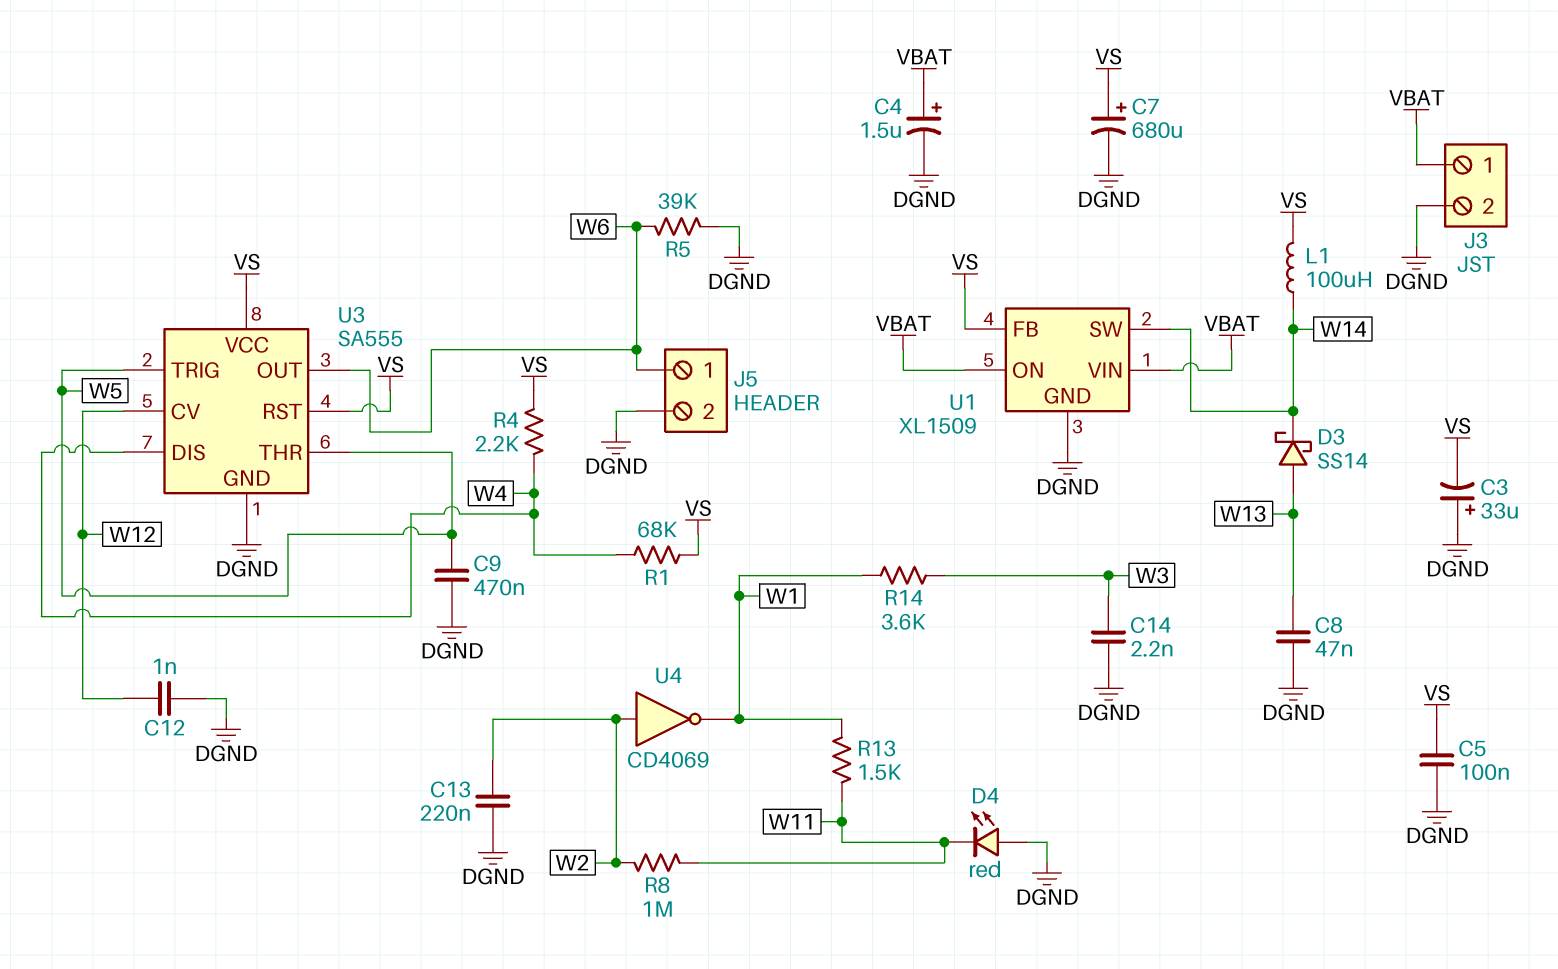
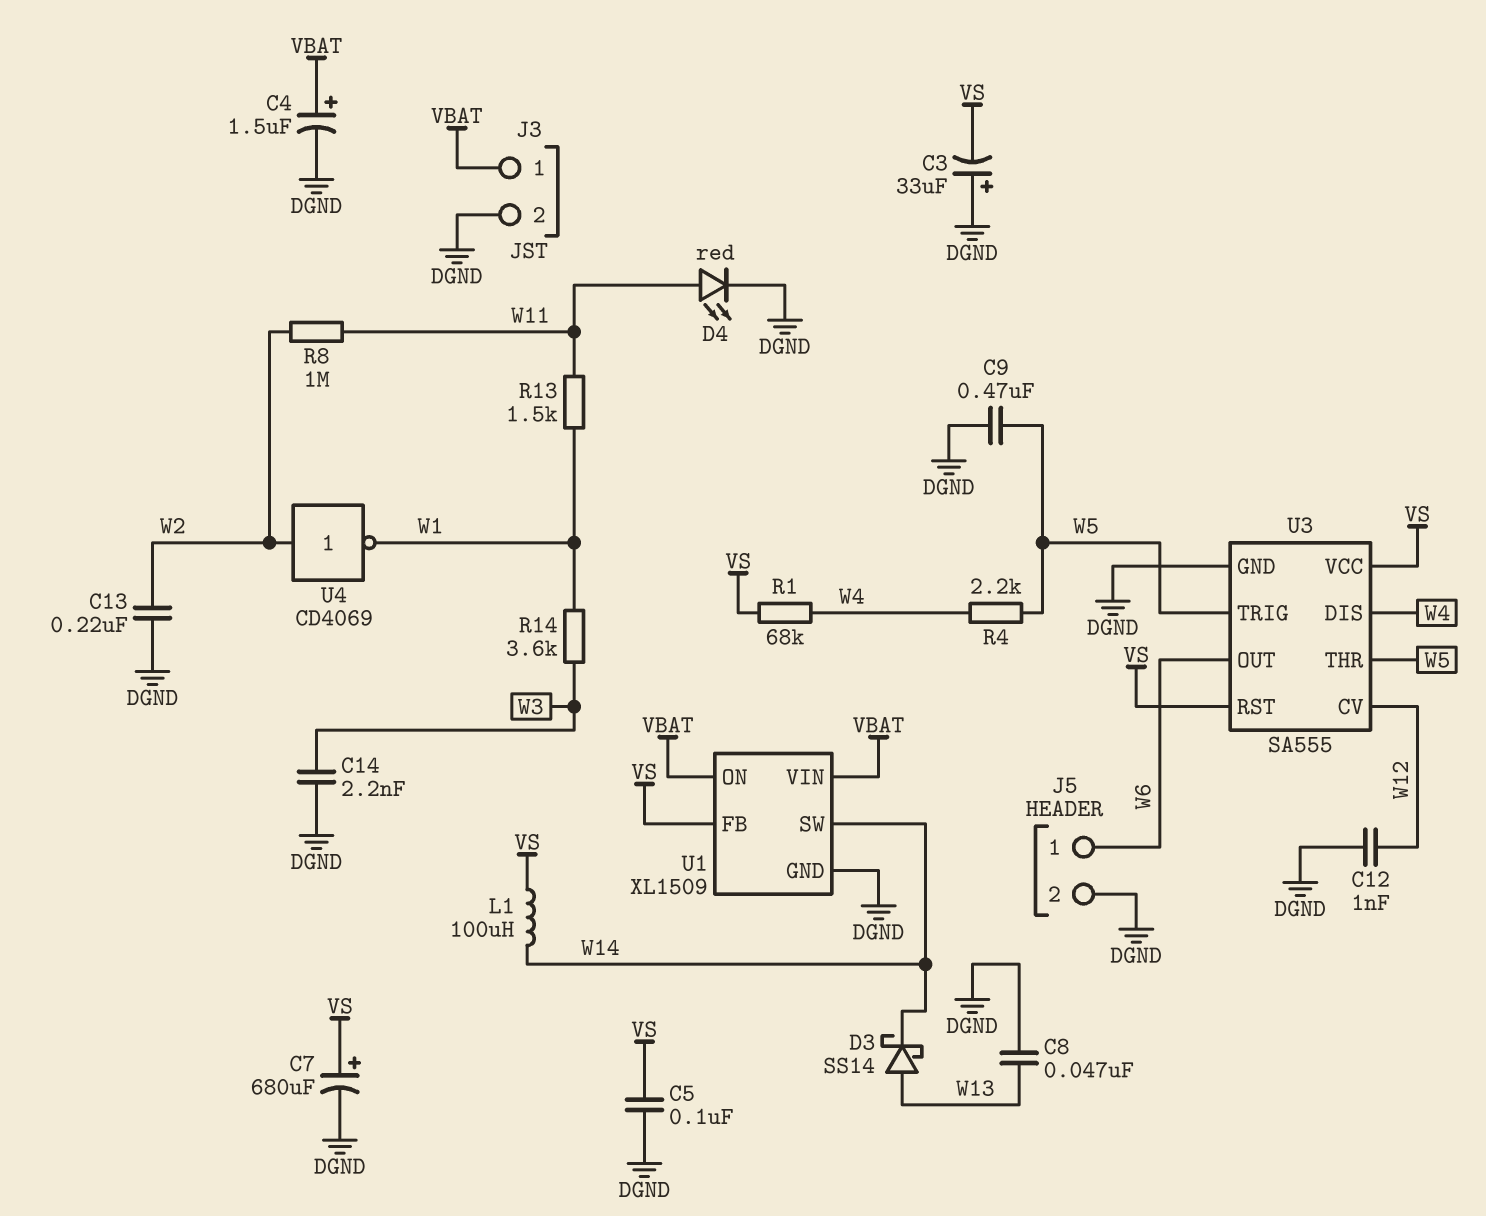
D4: LED red (A DGND, K W11) -> LED red (A W11, K DGND)
R4: 2.2k (VS, W4) -> 2.2k (W4, W5)
R5: 39k (DGND, W6) -> none

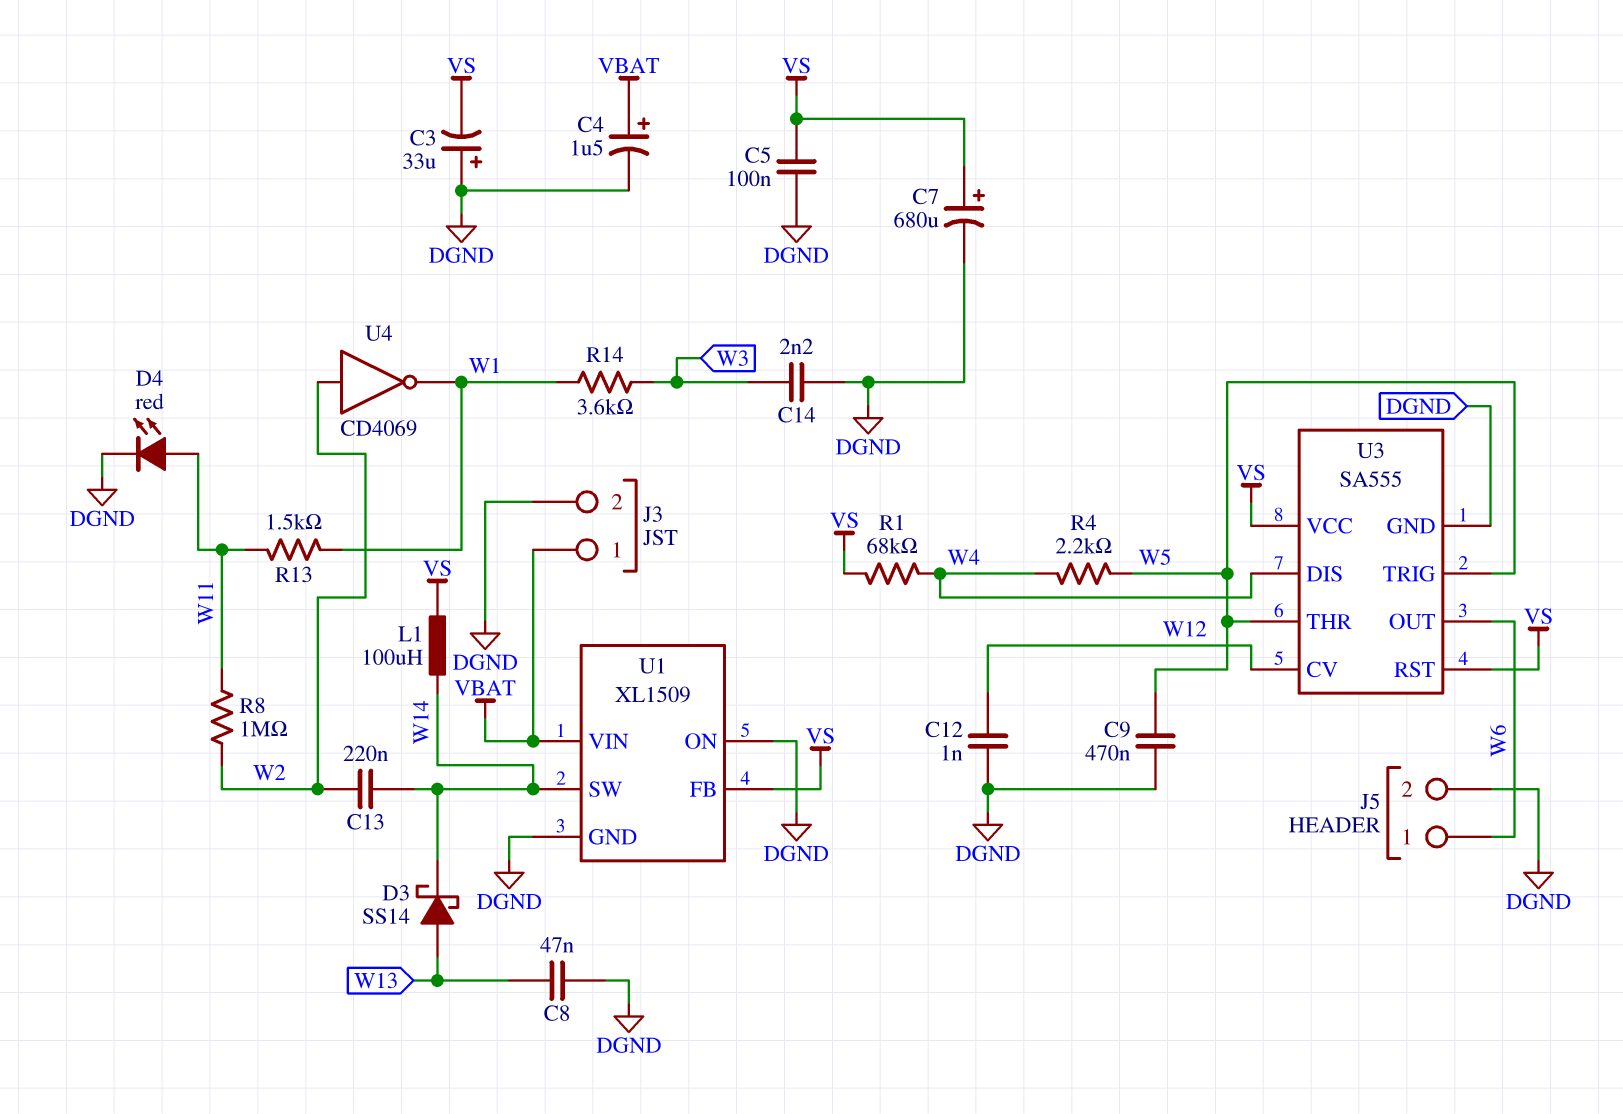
C13: 220nF (DGND, W2) -> 220nF (W2, W14)
U1 pin ON: VBAT -> DGND

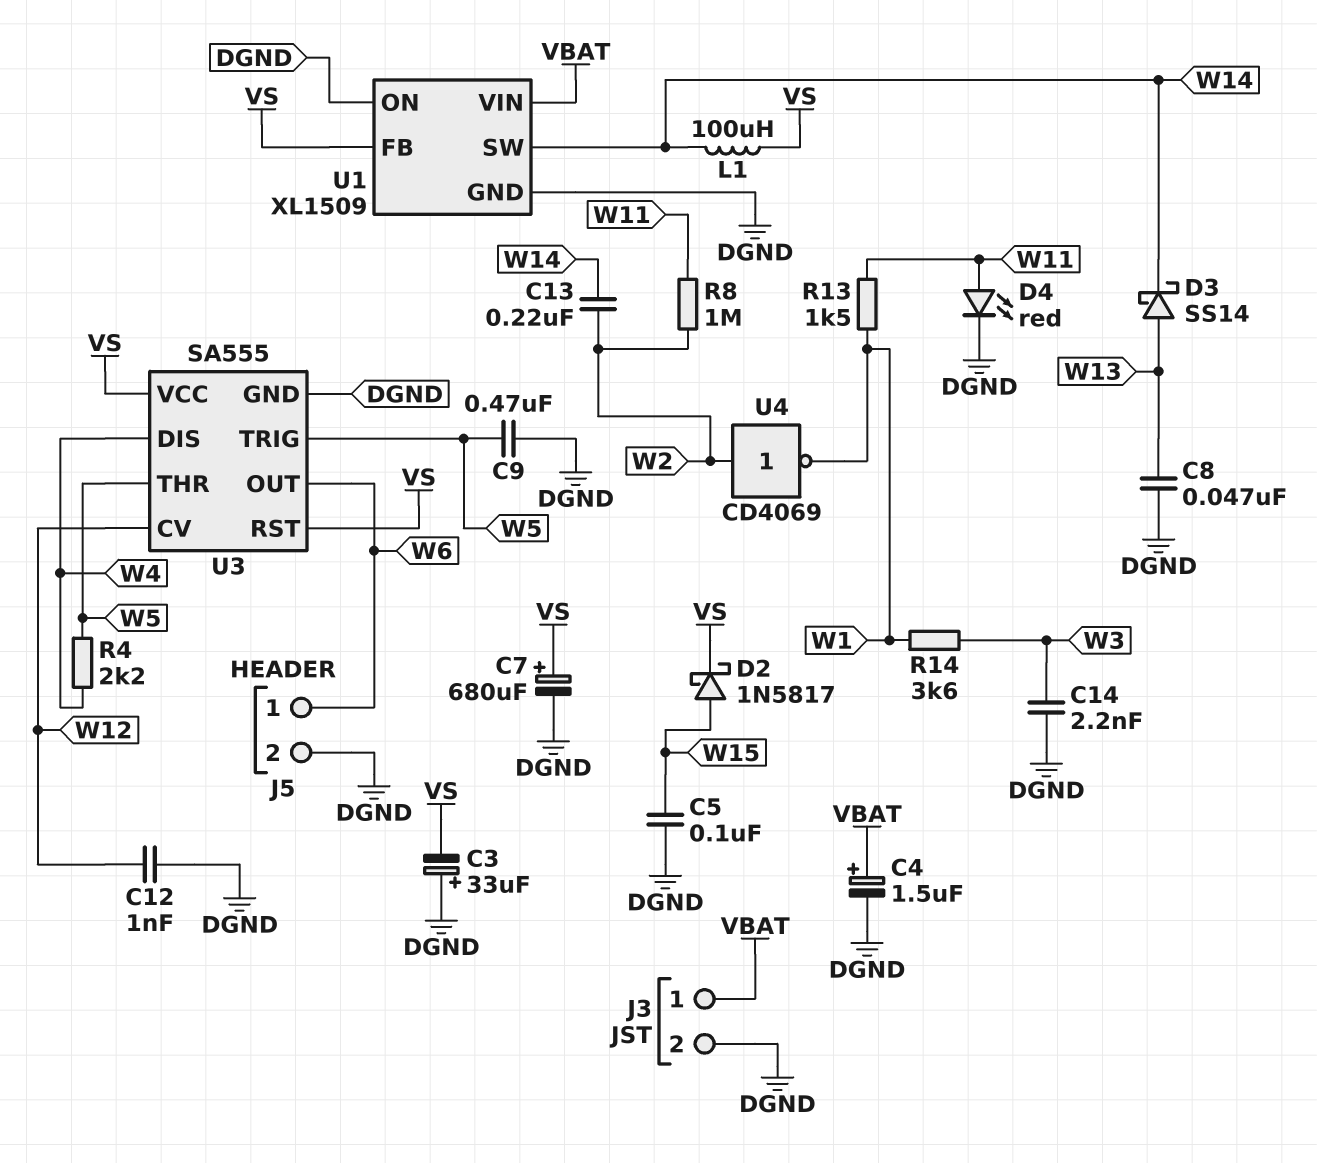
C5: 100nF (DGND, VS) -> 100nF (DGND, W15)
D2: none -> schottky 1N5817 (A W15, K VS)
R1: 68k (VS, W4) -> none

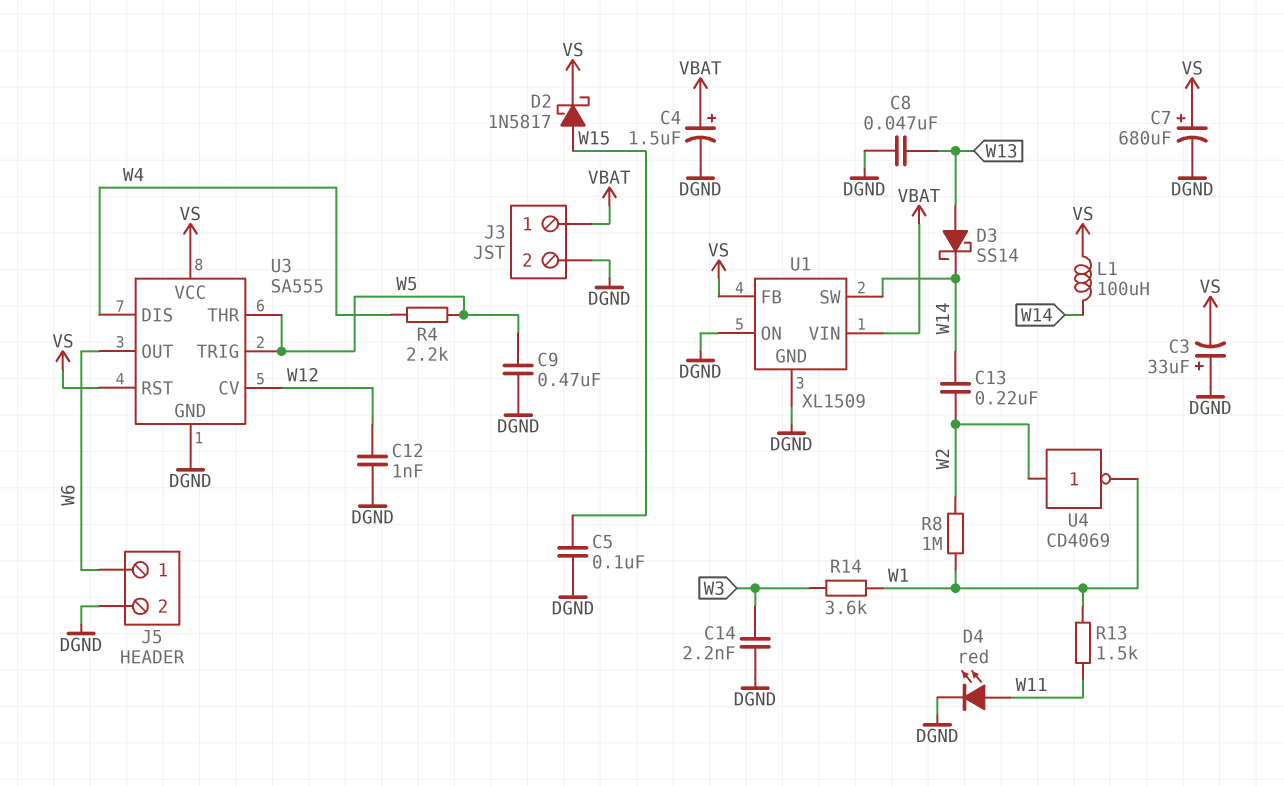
R8: 1M (W2, W11) -> 1M (W1, W2)

